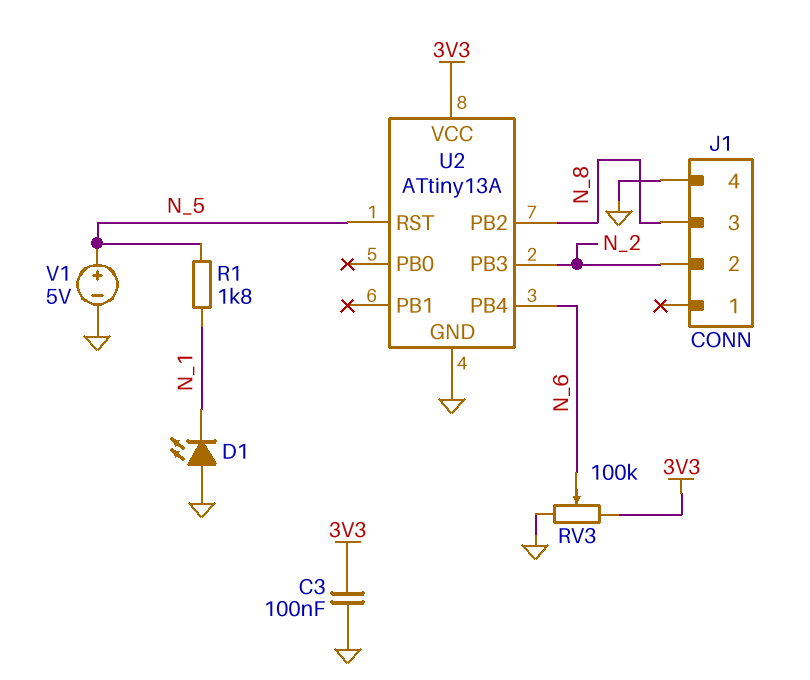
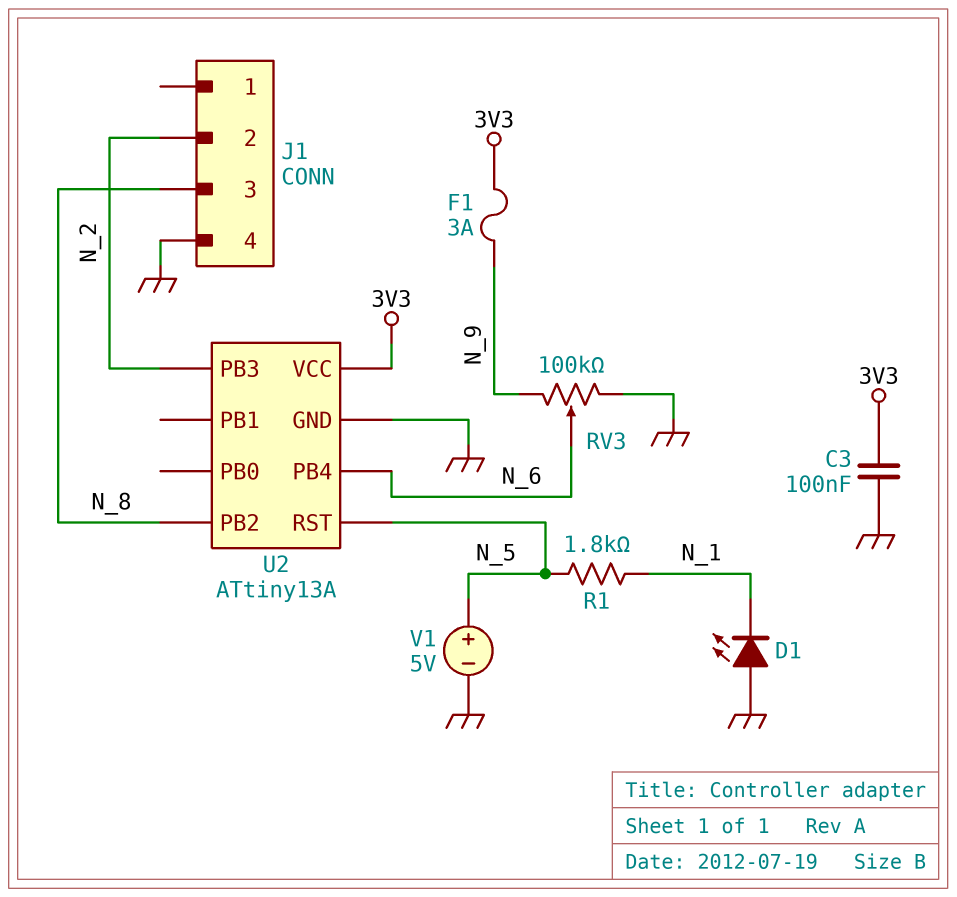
F1: none -> 3A (3V3, N_9)
RV3: 100k (3V3, GND, wiper N_6) -> 100k (GND, N_9, wiper N_6)

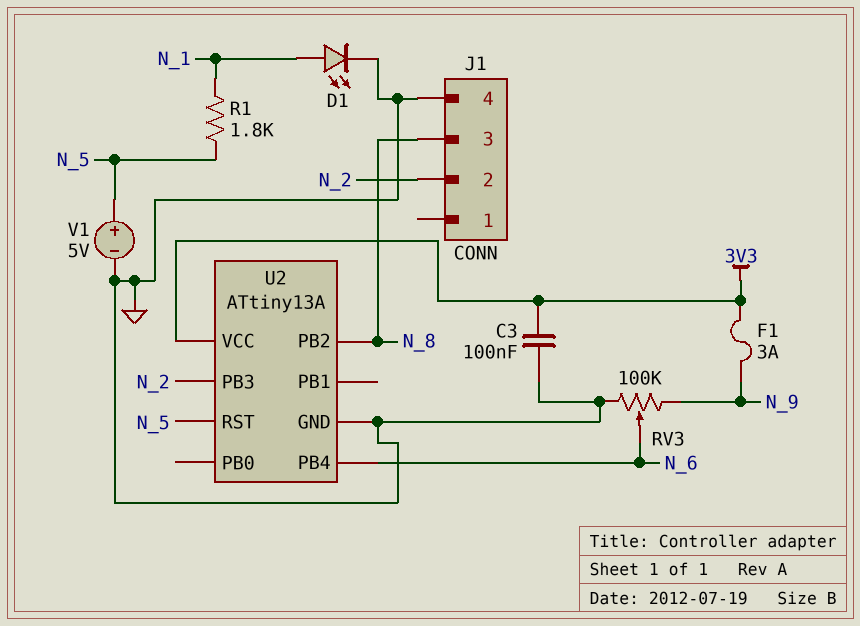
D1: LED (A GND, K N_1) -> LED (A N_1, K GND)

